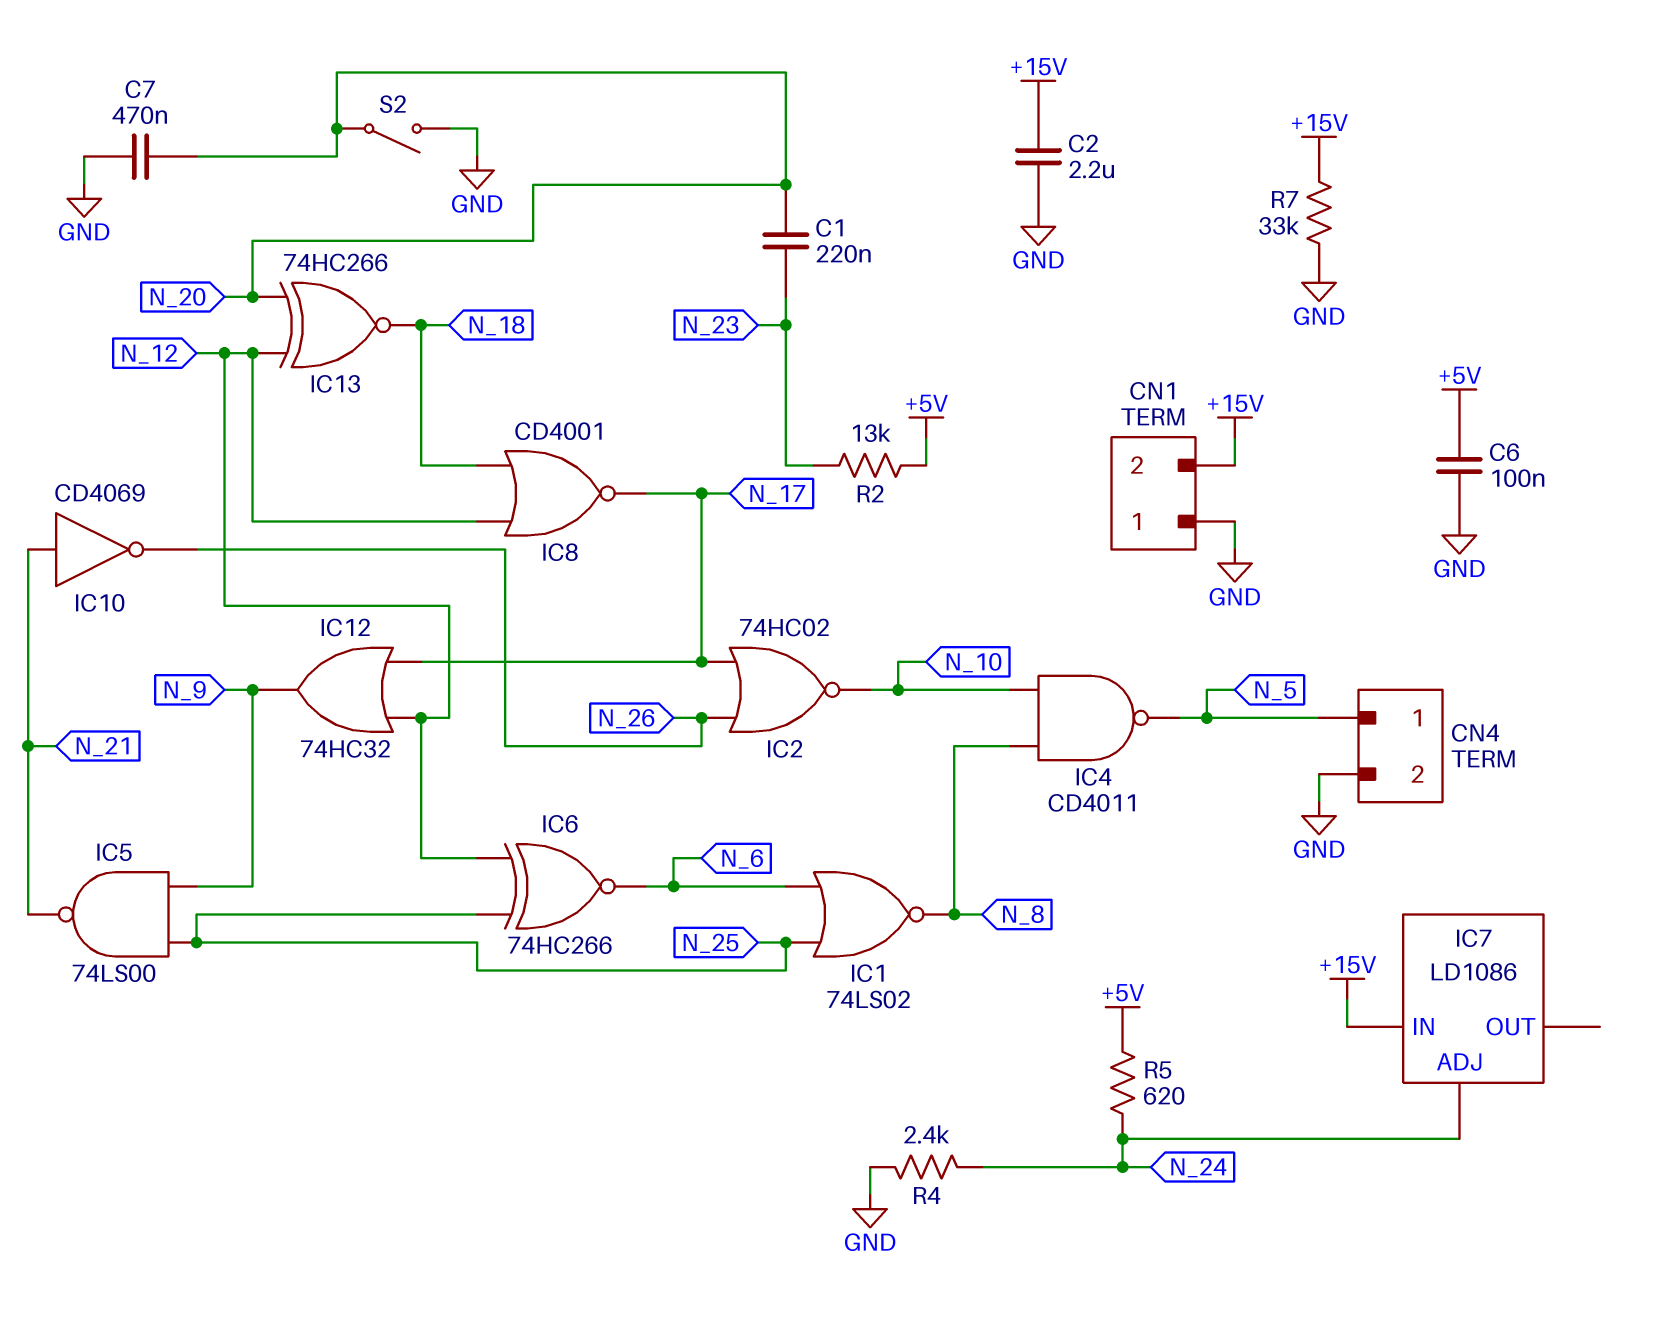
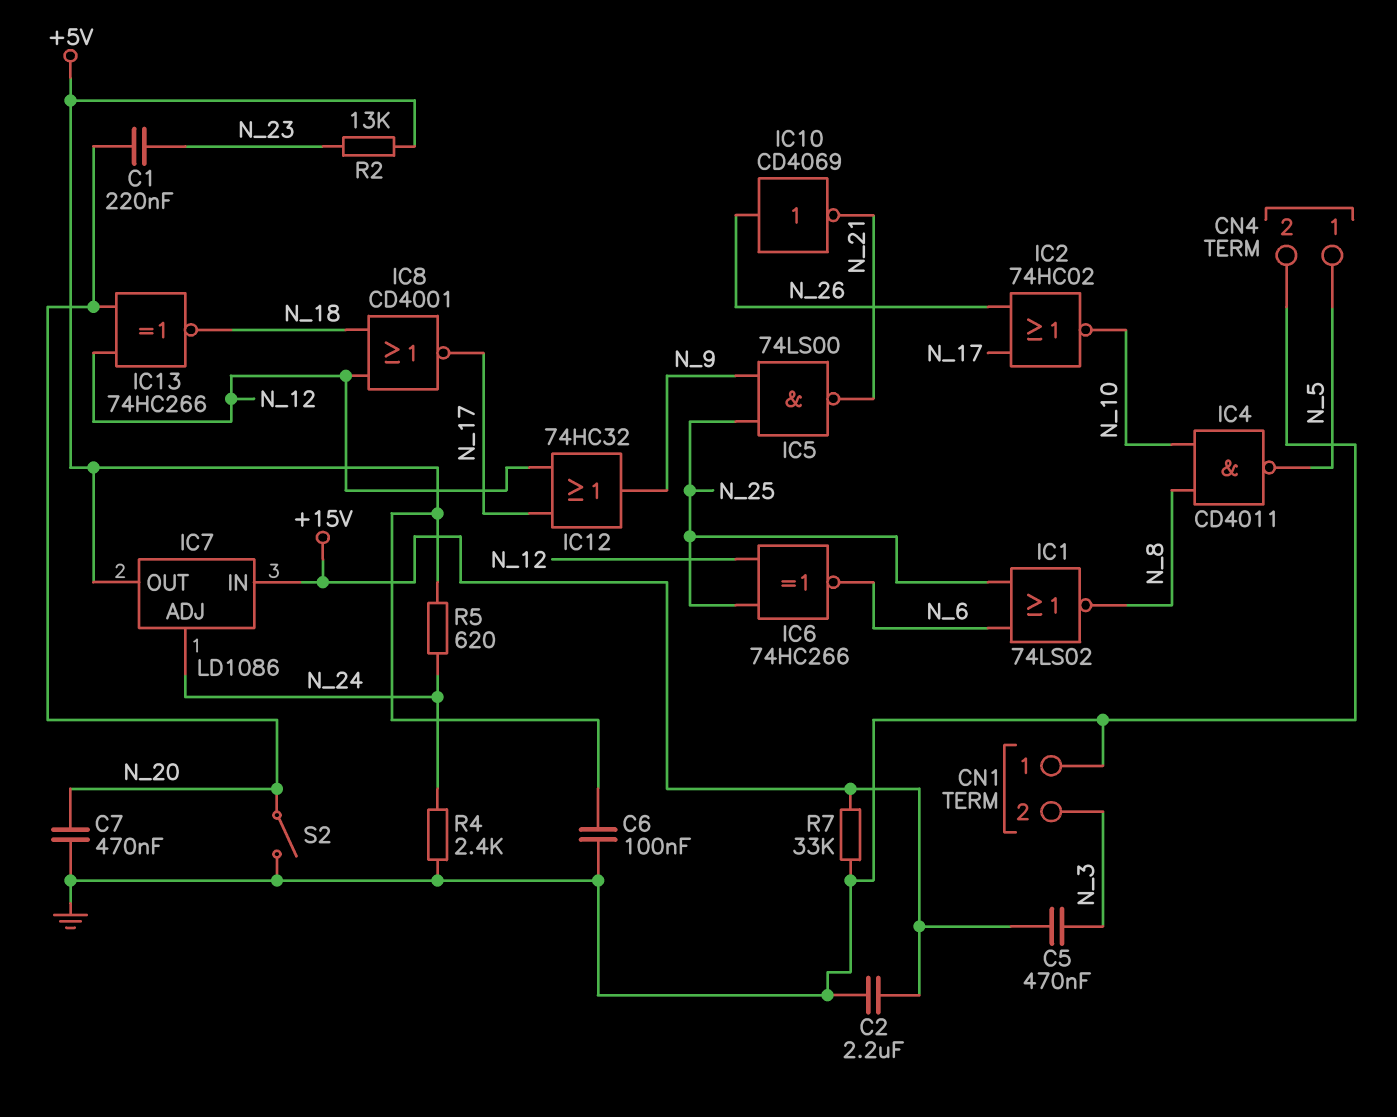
C5: none -> 470nF (+15V, N_3)
CN1 pin 2: +15V -> N_3
IC7 pin OUT: none -> +5V
IC10: NOT CD4069 (in N_21, out N_26) -> NOT CD4069 (in N_26, out N_21)

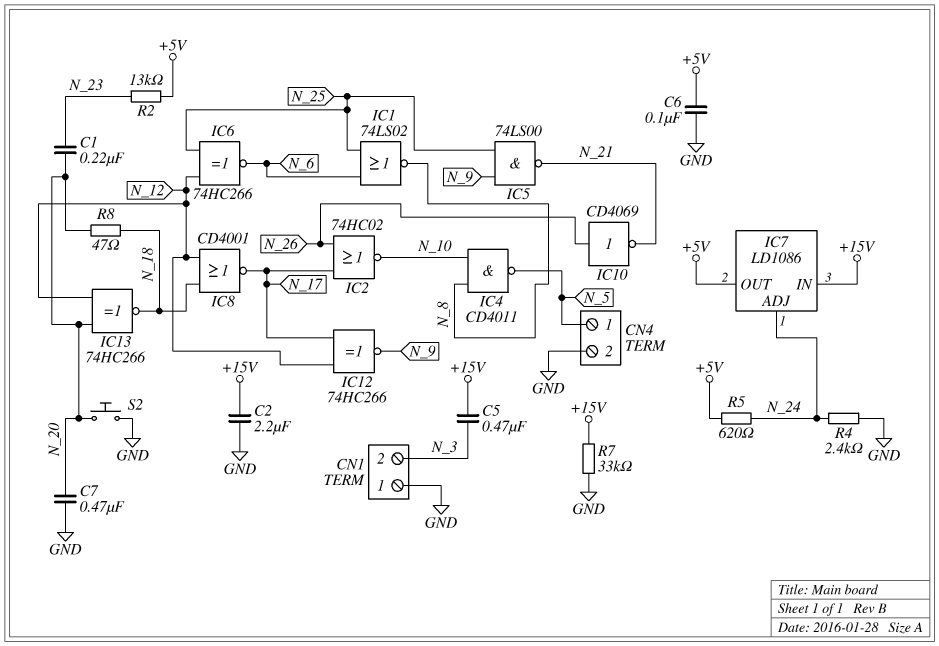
IC12: OR 74HC32 (in N_12, in N_17, out N_9) -> XNOR 74HC266 (in N_12, in N_17, out N_9)
R8: none -> 47 (N_18, N_20)
S2: switch (GND, N_20) -> button (GND, N_20)

